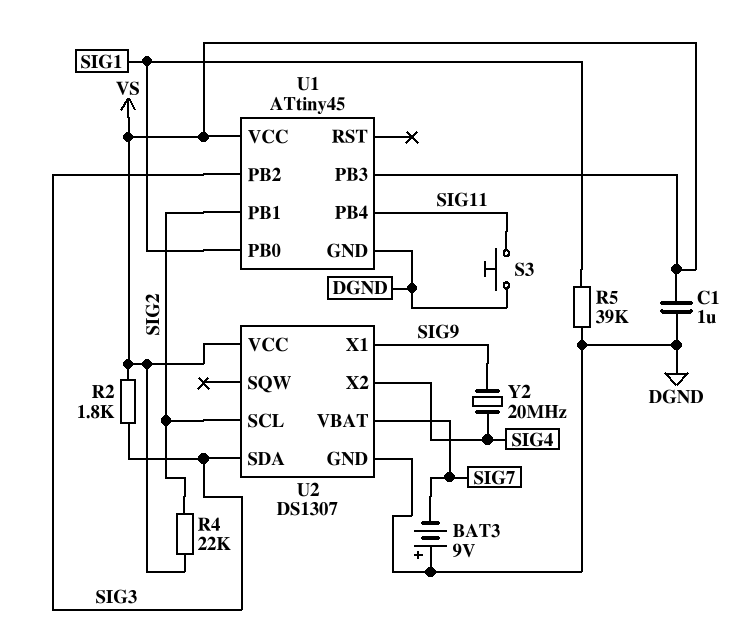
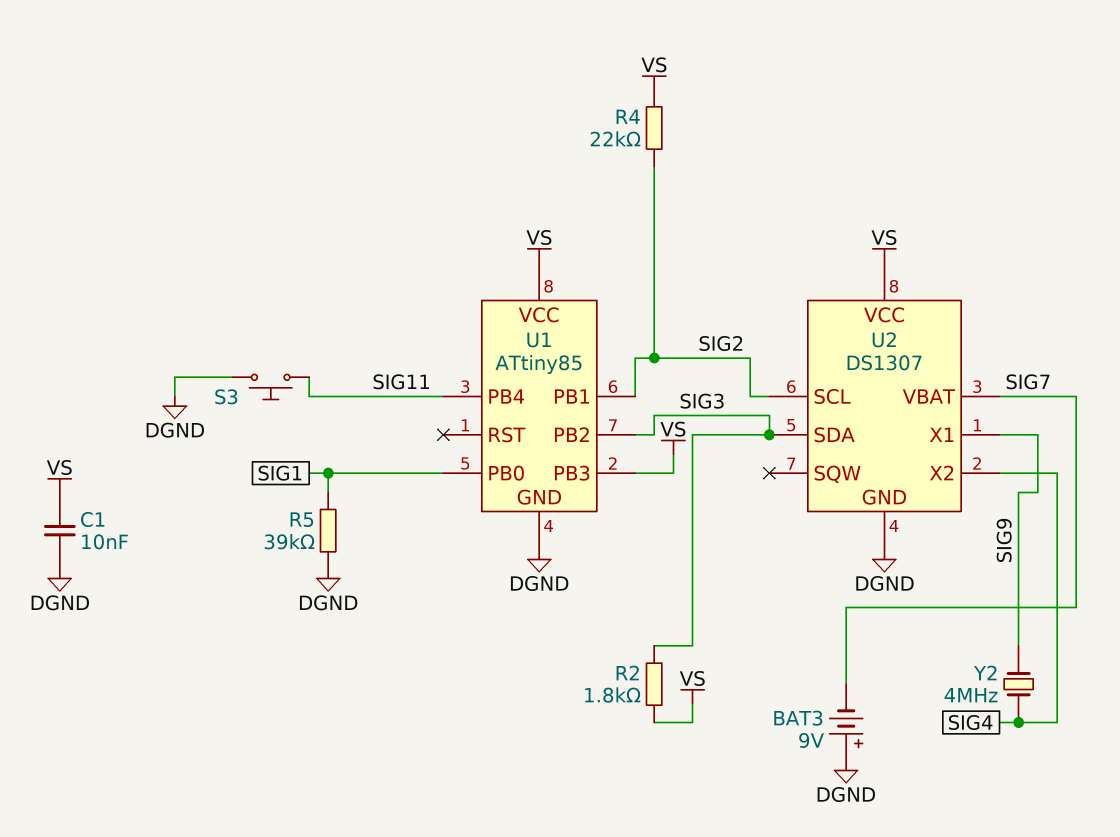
C1: 1uF (DGND, VS) -> 10nF (DGND, VS)
U1: ATtiny45 -> ATtiny85
Y2: 20MHz (SIG4, SIG9) -> 4MHz (SIG4, SIG9)

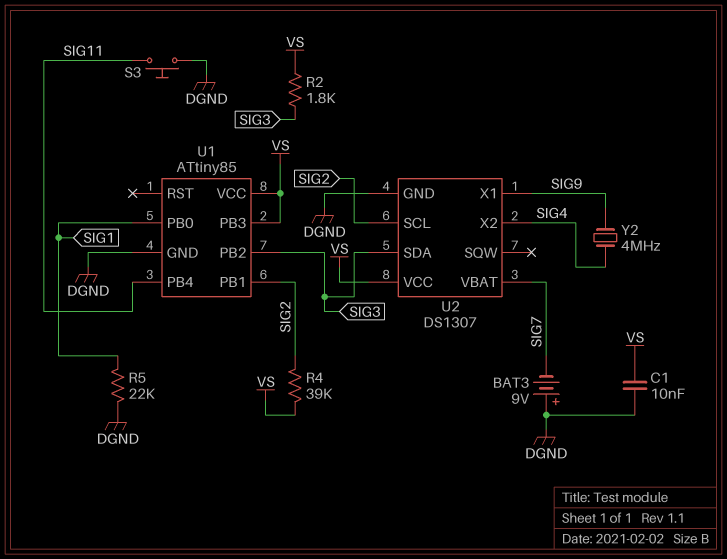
R4: 22k (SIG2, VS) -> 39k (SIG2, VS)
R5: 39k (DGND, SIG1) -> 22k (DGND, SIG1)

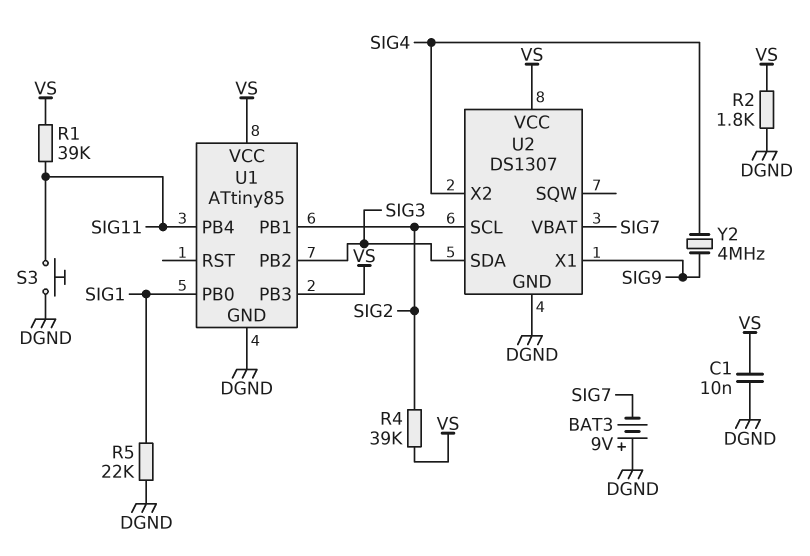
R1: none -> 39k (SIG11, VS)
R2: 1.8k (SIG3, VS) -> 1.8k (DGND, VS)

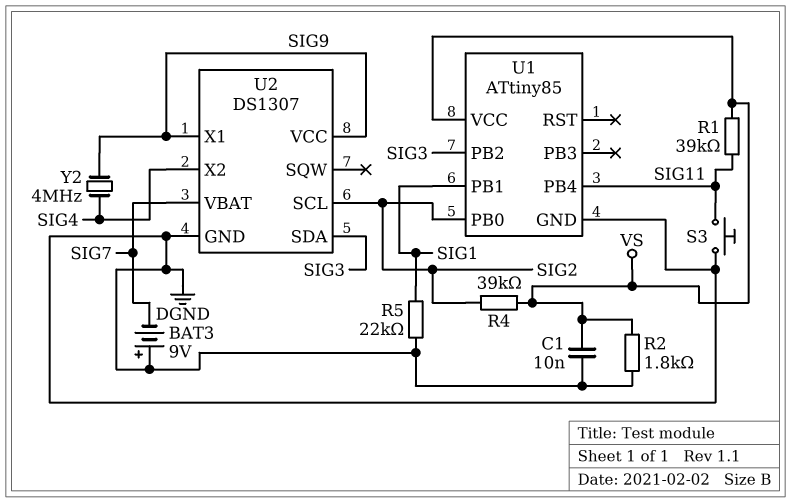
U1 pin PB0: SIG1 -> SIG2
U1 pin PB1: SIG2 -> SIG1
U1 pin PB3: VS -> none
U2 pin VCC: VS -> SIG9

